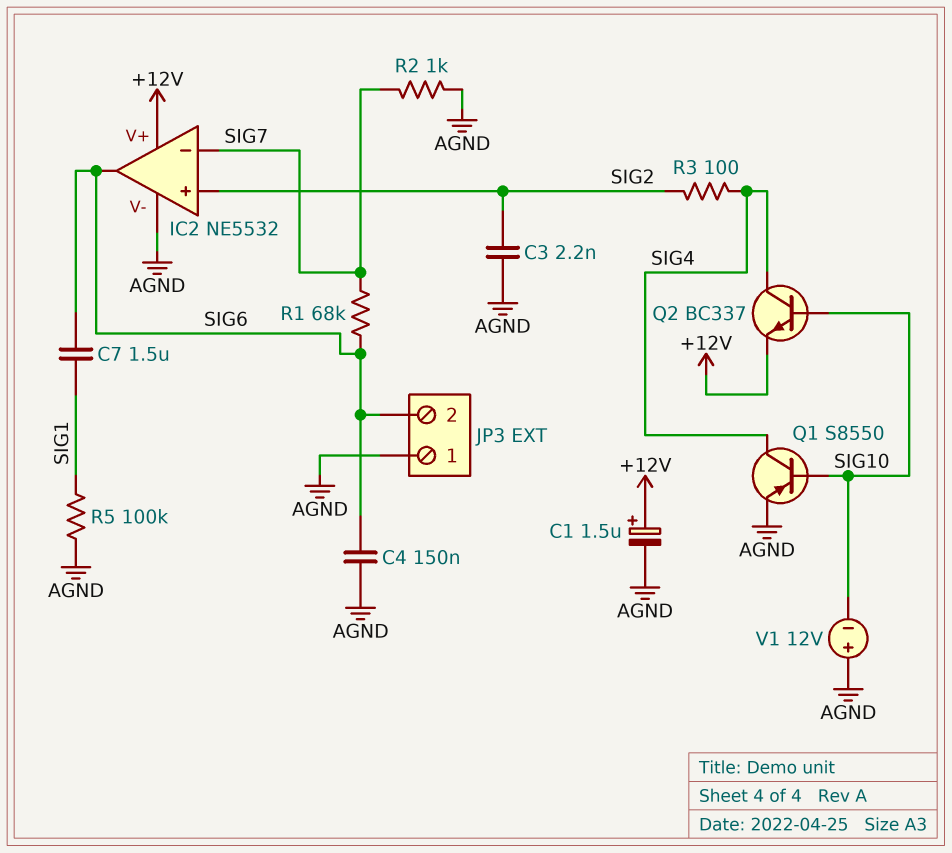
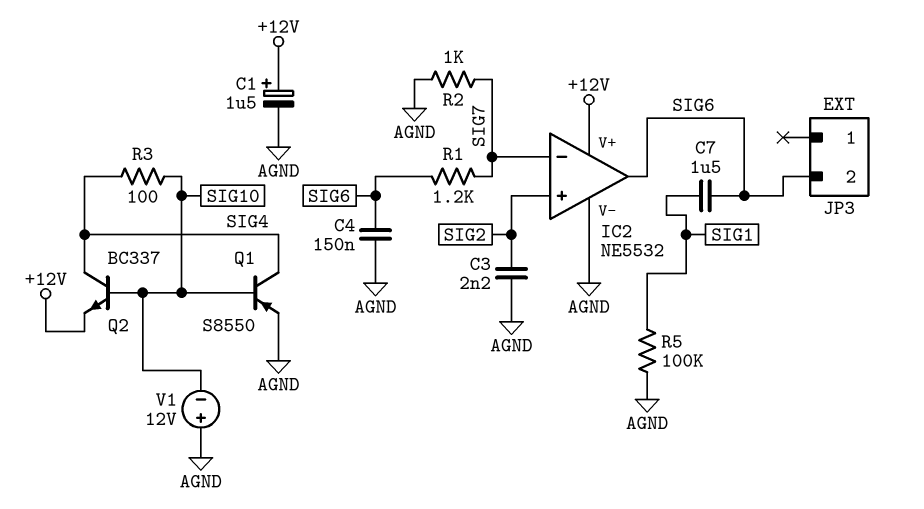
JP3 pin 1: AGND -> none
R1: 68k (SIG6, SIG7) -> 1.2k (SIG6, SIG7)
R3: 100 (SIG2, SIG4) -> 100 (SIG4, SIG10)

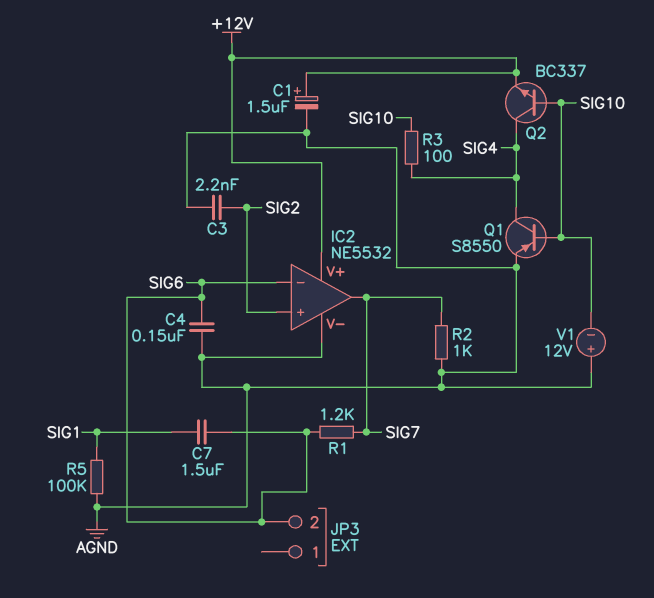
IC2 pin in-: SIG7 -> SIG6
IC2 pin out: SIG6 -> SIG7

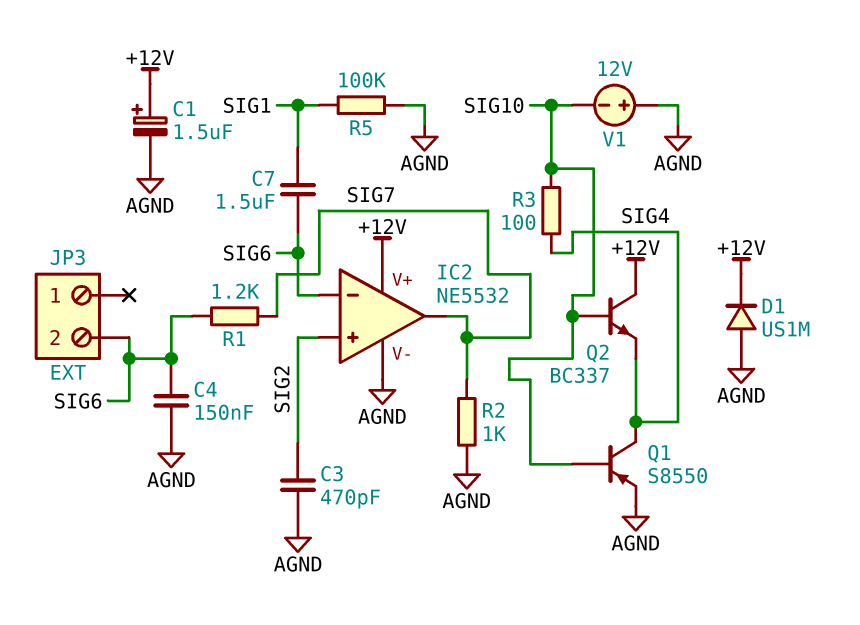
C3: 2.2nF (AGND, SIG2) -> 470pF (AGND, SIG2)
D1: none -> diode US1M (A AGND, K +12V)
Q2: NPN BC337 (B SIG10, C SIG4, E +12V) -> NPN BC337 (B SIG10, C +12V, E SIG4)

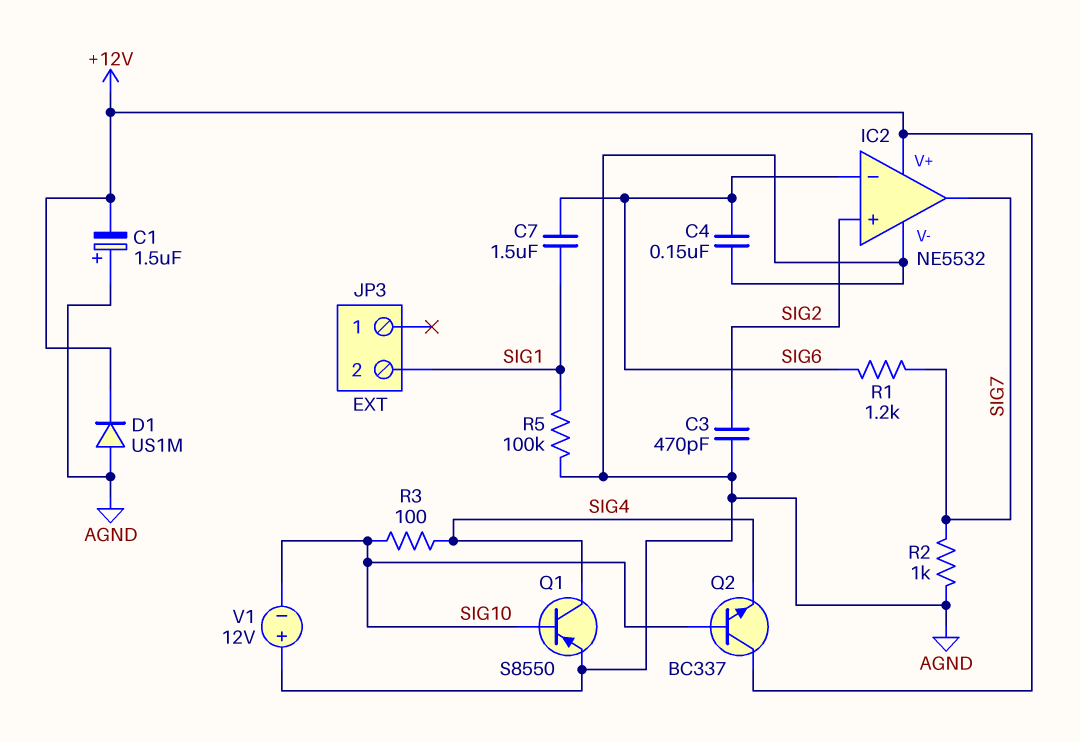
C1: 1.5uF (plus +12V, minus AGND) -> 1.5uF (plus AGND, minus +12V)
JP3 pin 2: SIG6 -> SIG1

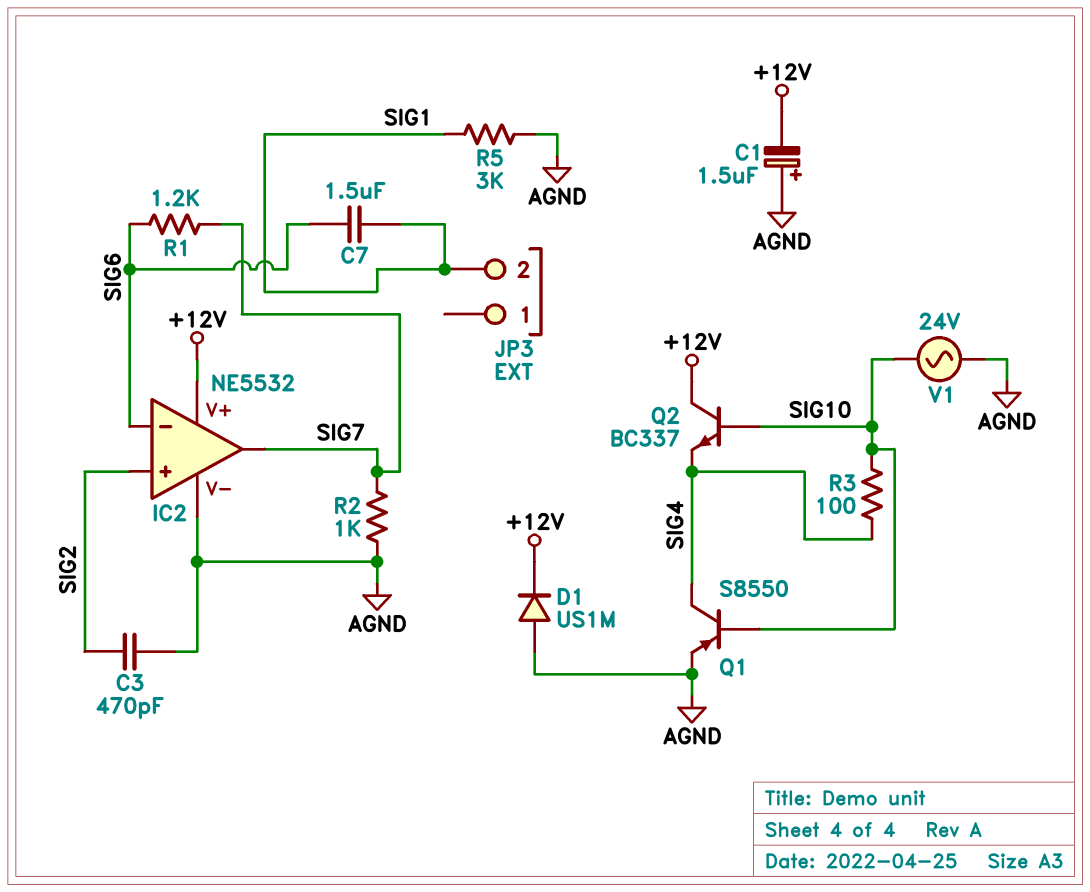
C4: 150nF (AGND, SIG6) -> none
R5: 100k (AGND, SIG1) -> 3k (AGND, SIG1)
V1: 12V (plus AGND, minus SIG10) -> AC 24V (AGND, SIG10)

